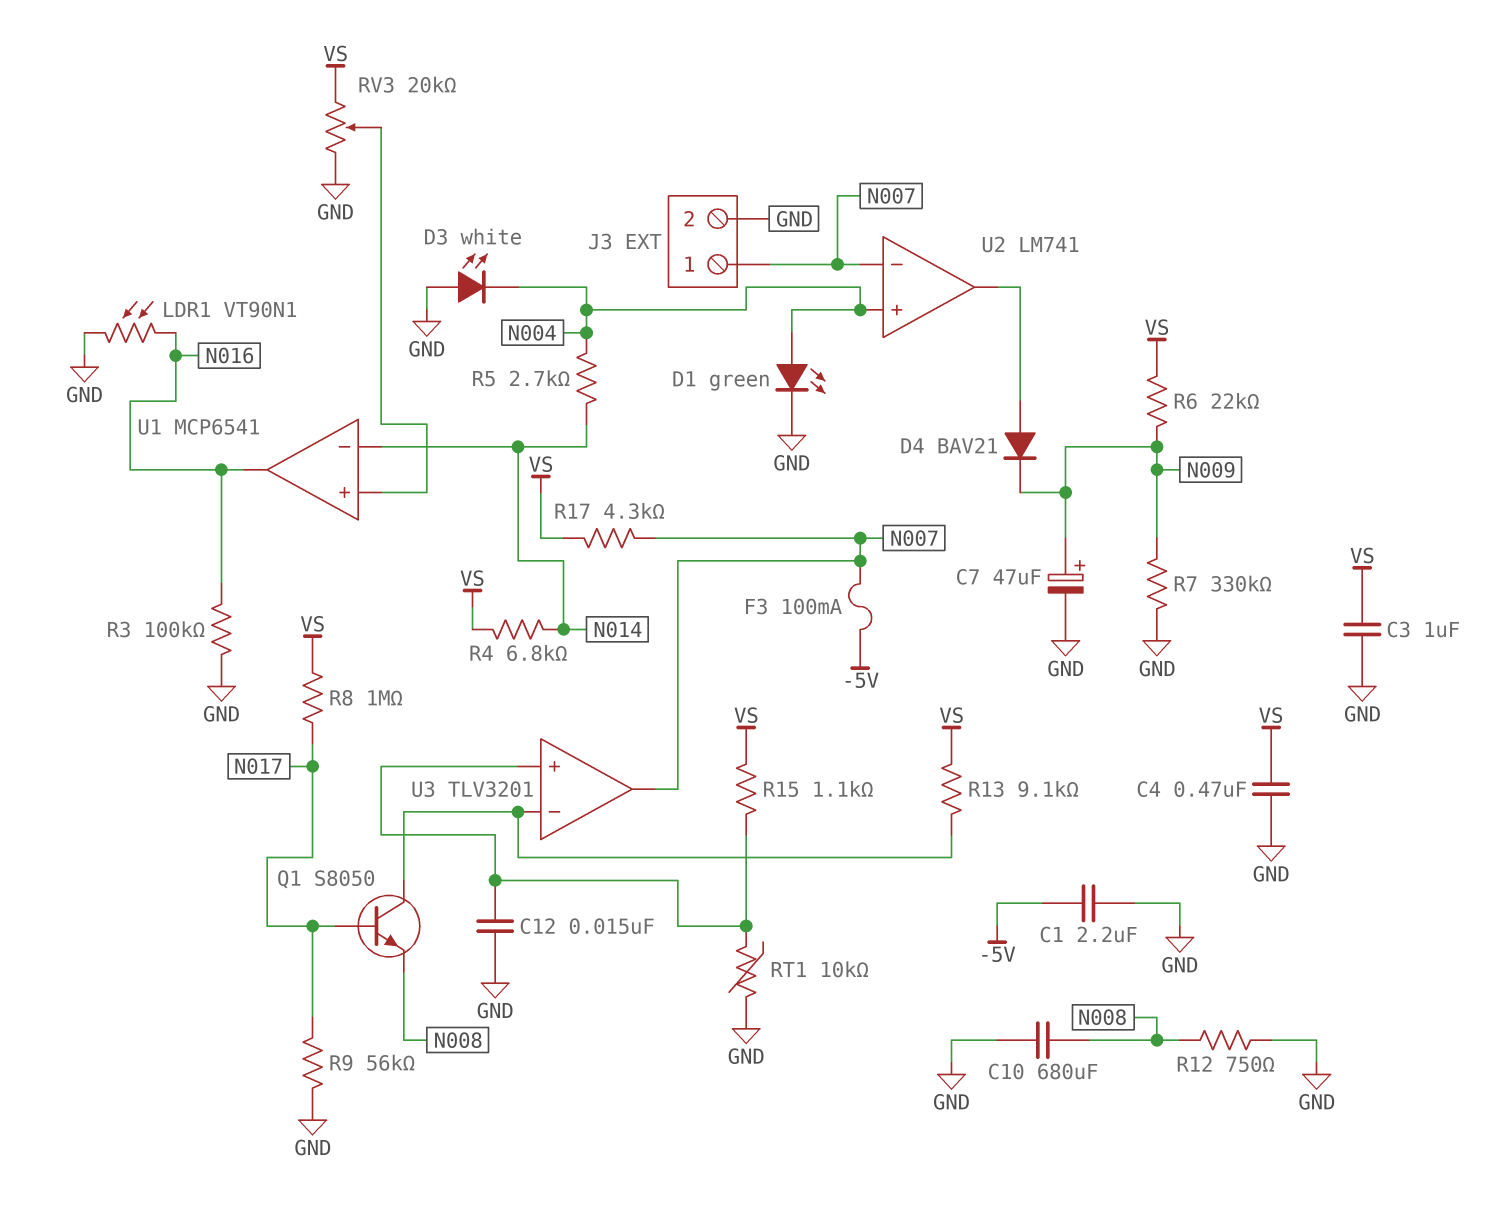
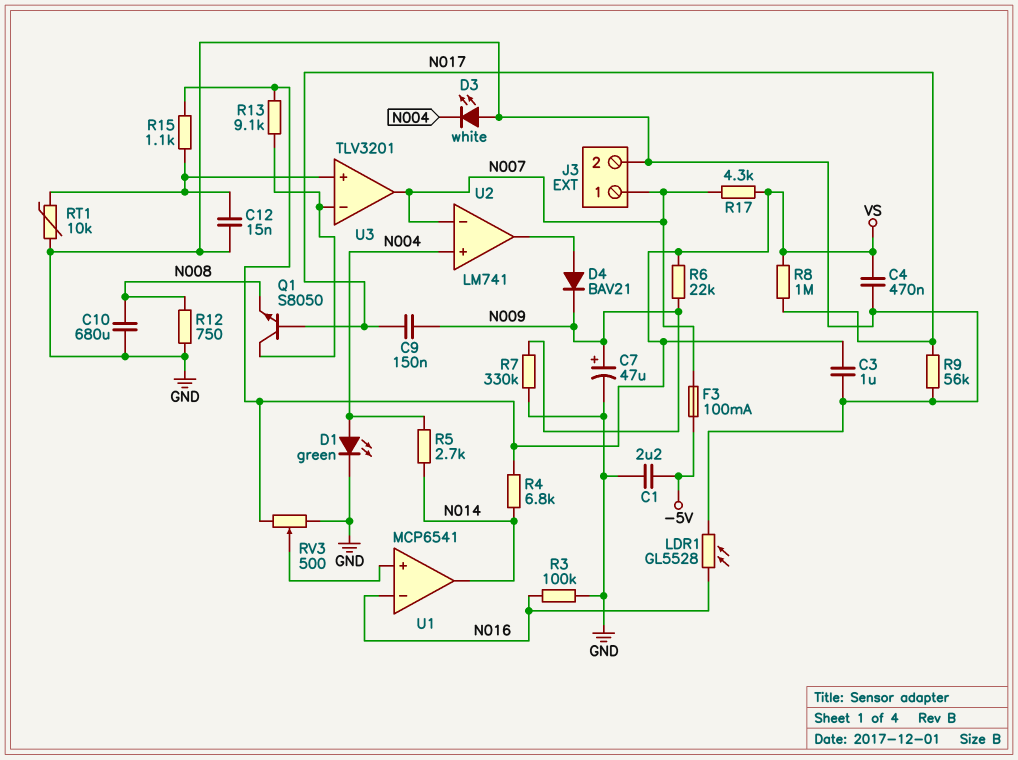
C9: none -> 150nF (N009, N017)
LDR1: VT90N1 (GND, N016) -> GL5528 (GND, N016)
RV3: 20k (GND, VS, wiper U1/in+) -> 500 (GND, VS, wiper U1/in+)
U1 pin in-: N014 -> N016
U1 pin out: N016 -> N014

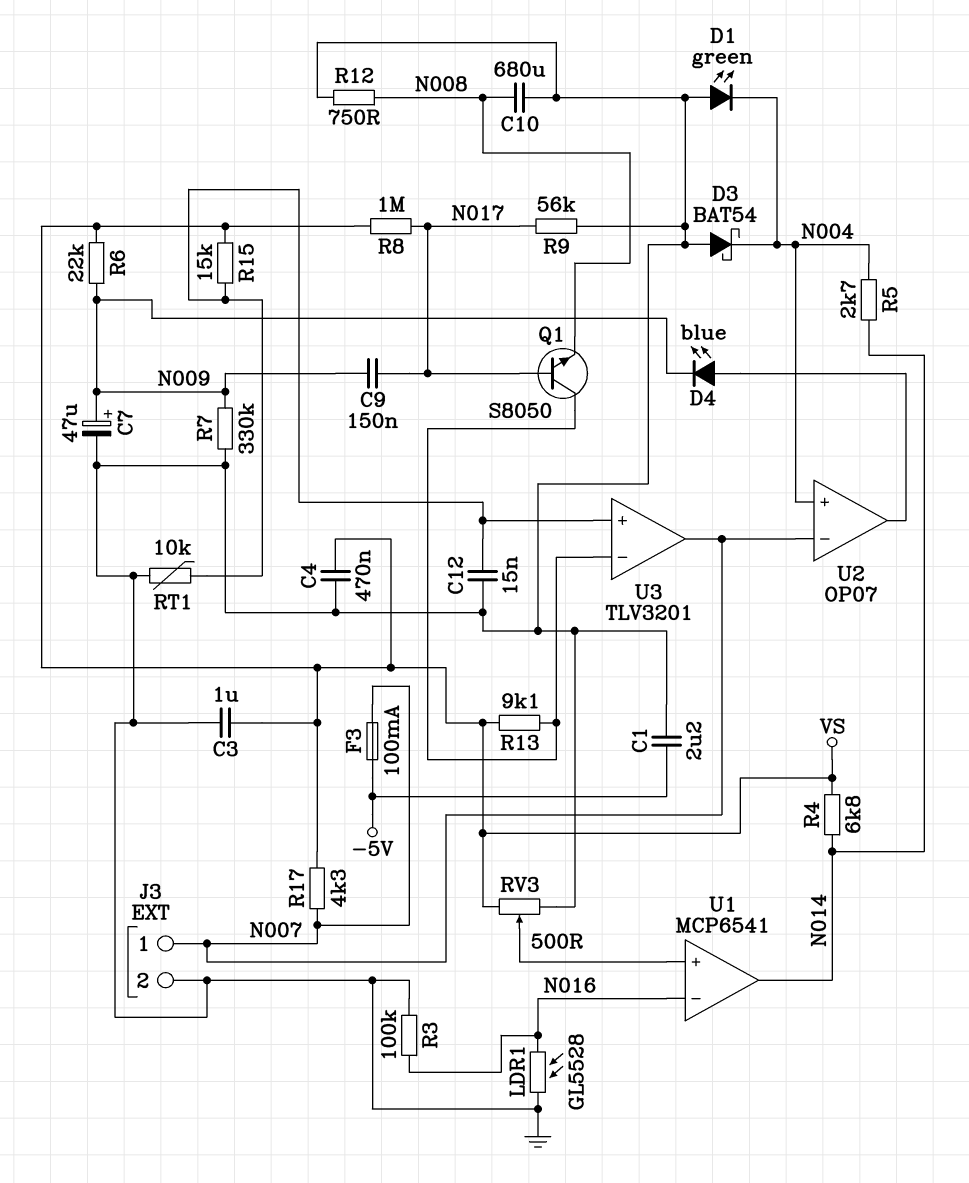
D1: LED green (A N004, K GND) -> LED green (A GND, K N004)
D3: LED white (A GND, K N004) -> schottky BAT54 (A GND, K N004)
D4: diode BAV21 (A U2/out, K N009) -> LED blue (A U2/out, K N009)
R15: 1.1k (U3/in+, VS) -> 15k (U3/in+, VS)
U2: LM741 -> OP07

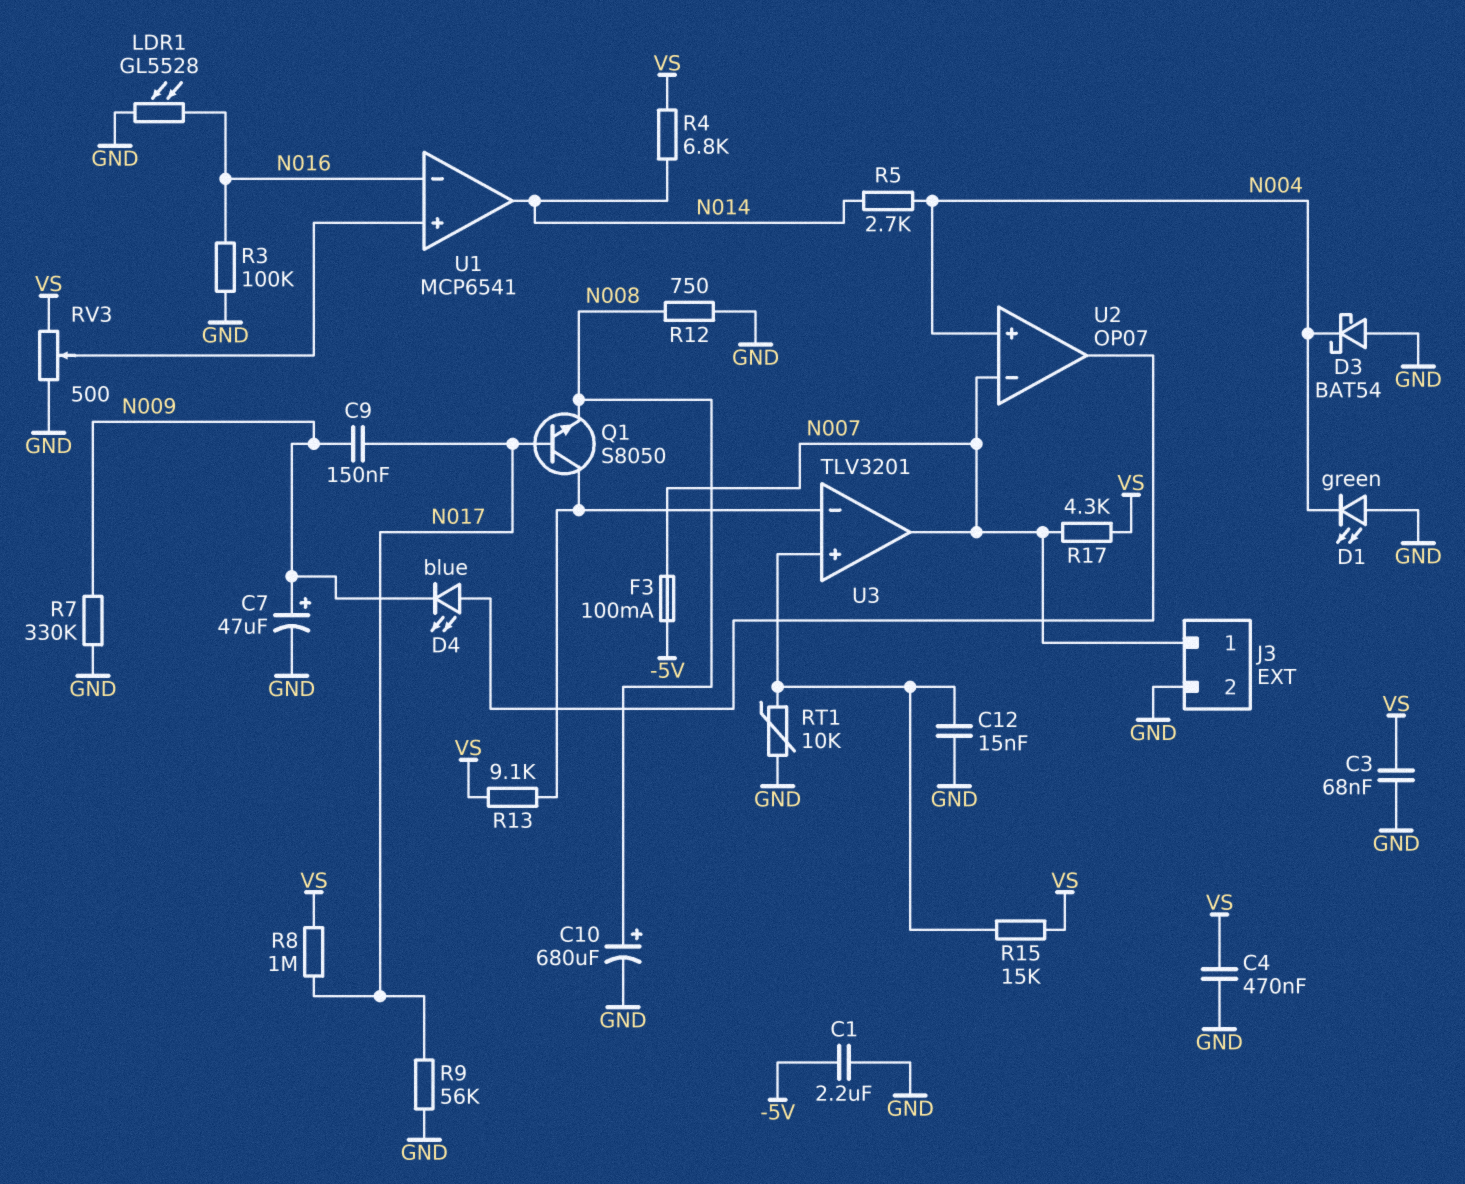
C3: 1uF (GND, VS) -> 68nF (GND, VS)
C10: 680uF (GND, N008) -> 680uF (plus N008, minus GND)
R6: 22k (N009, VS) -> none

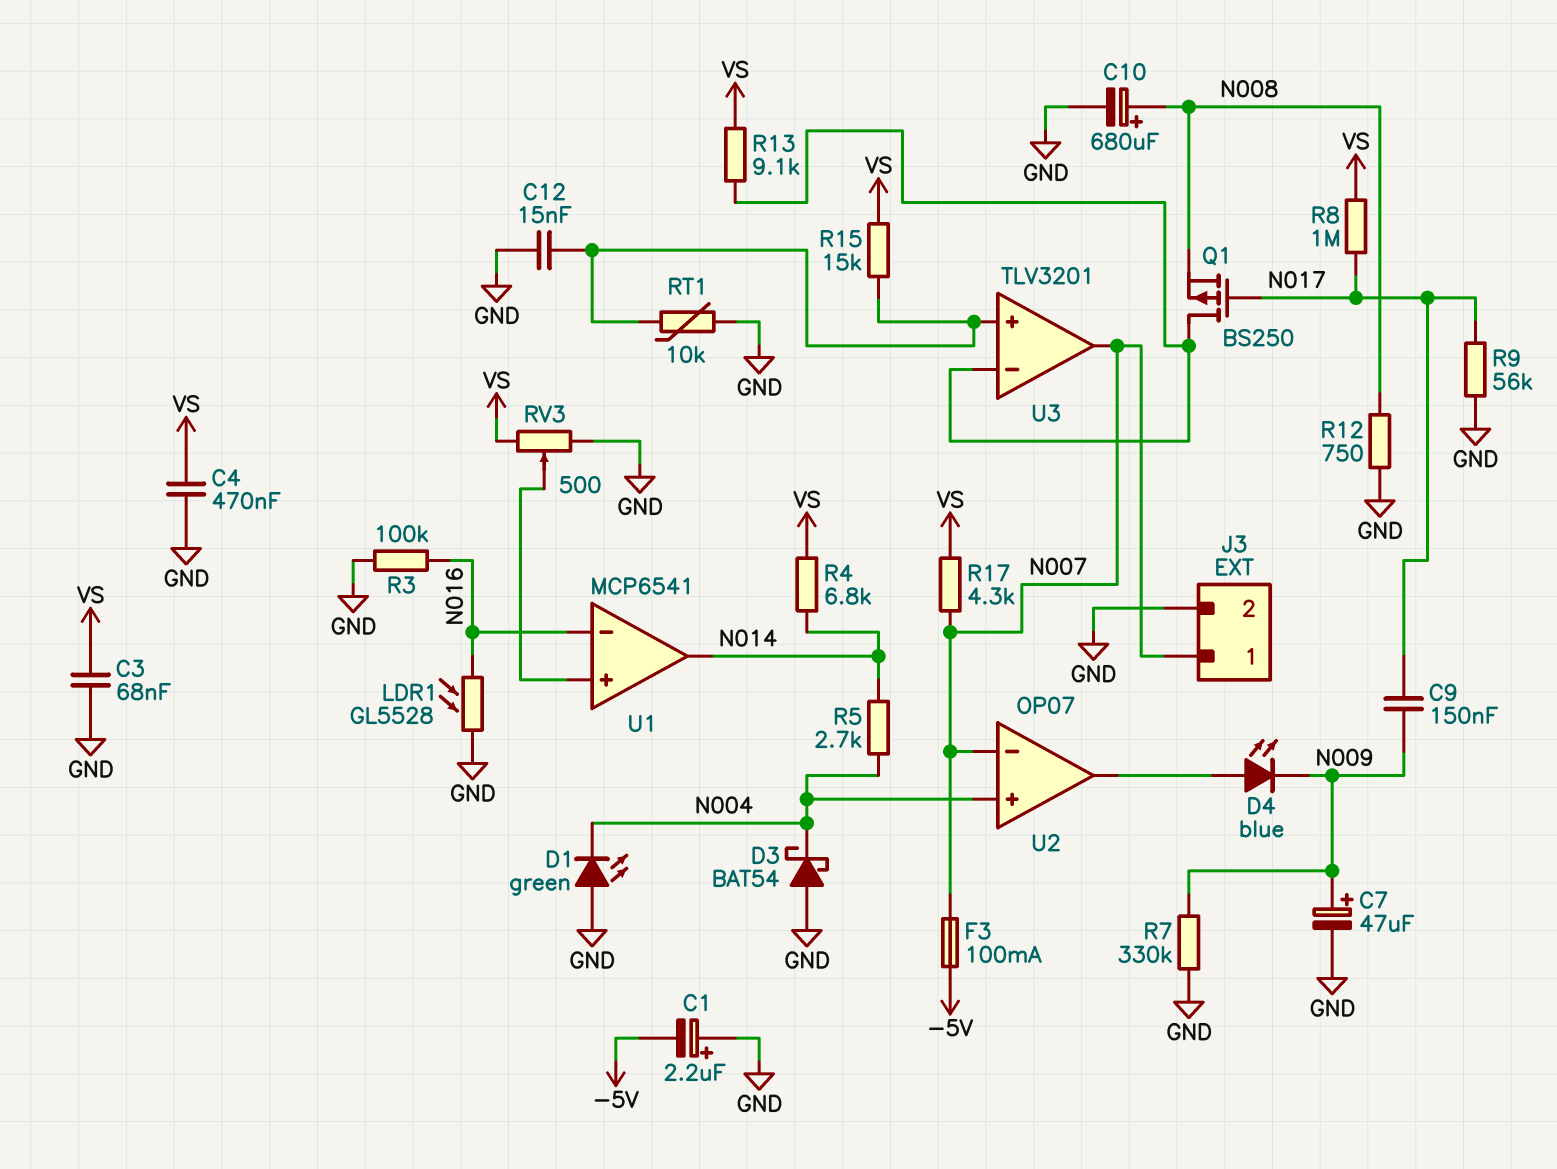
C1: 2.2uF (-5V, GND) -> 2.2uF (plus GND, minus -5V)
Q1: NPN S8050 (B N017, C U3/in-, E N008) -> PMOS BS250 (G N017, D U3/in-, S N008)

